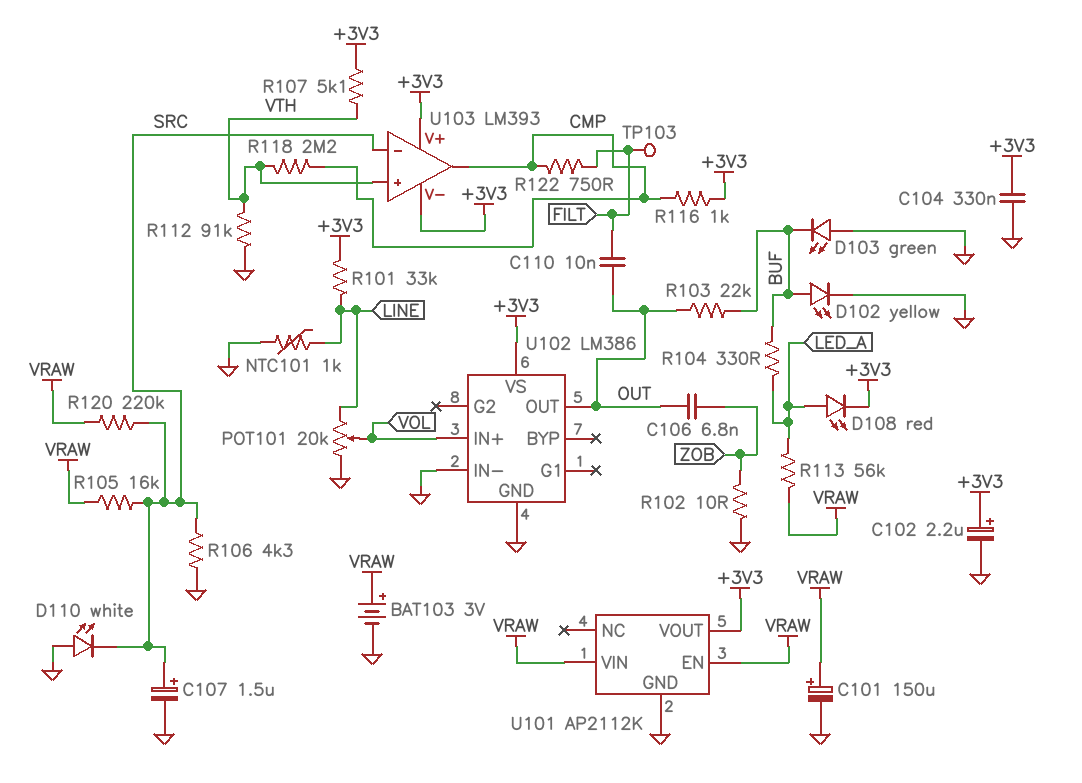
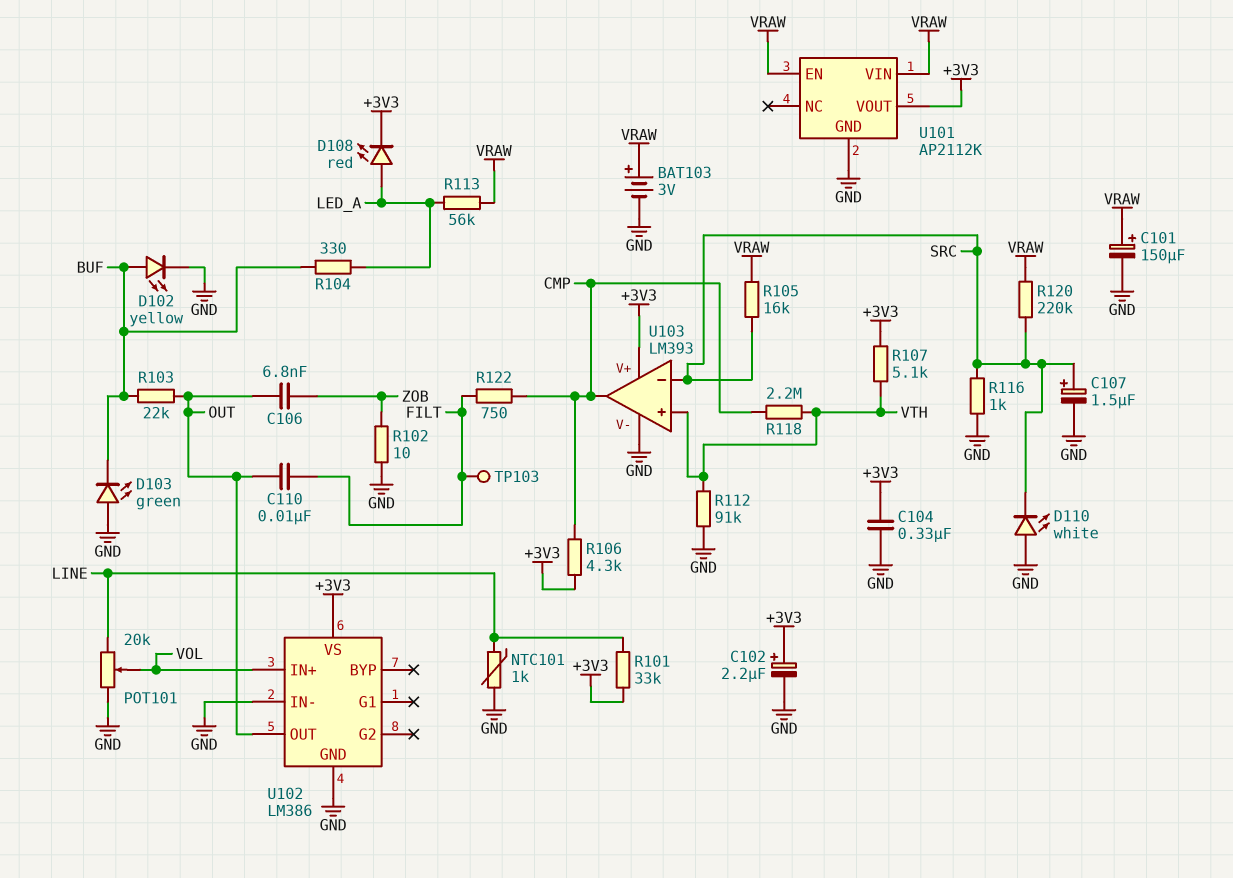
R106: 4.3k (GND, SRC) -> 4.3k (+3V3, CMP)
R116: 1k (+3V3, CMP) -> 1k (GND, SRC)
U103 pin V-: +3V3 -> GND

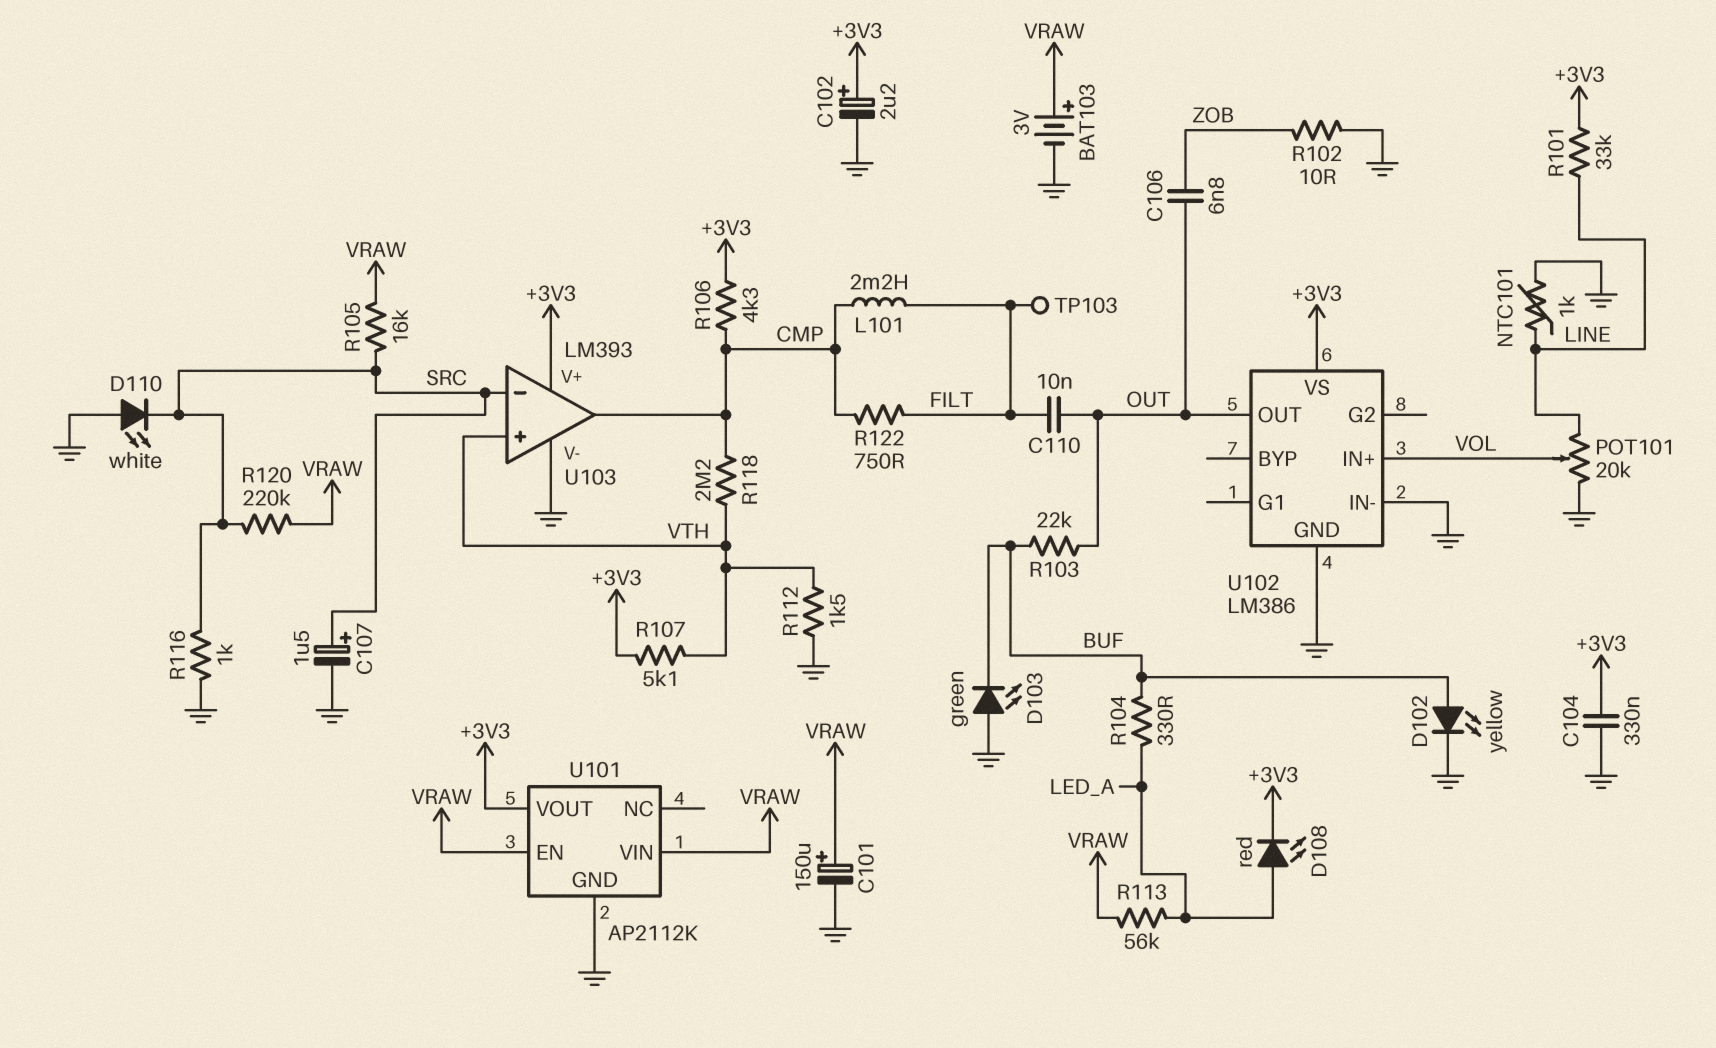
L101: none -> 2.2mH (CMP, FILT)
R112: 91k (GND, VTH) -> 1.5k (GND, VTH)

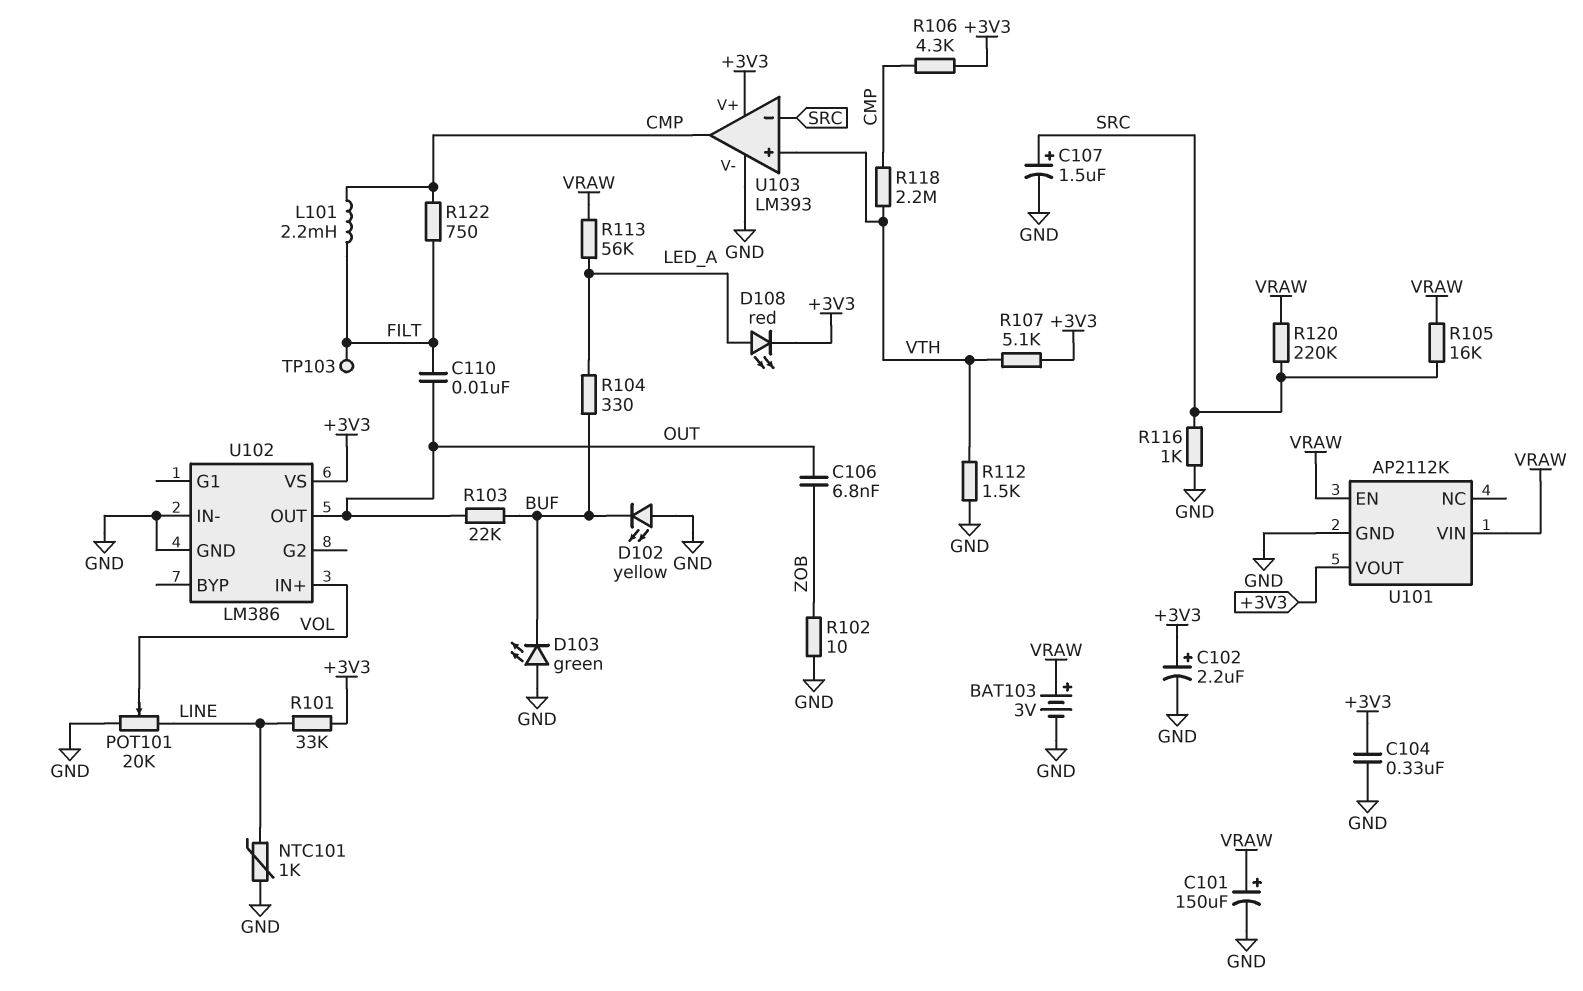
D102: LED yellow (A BUF, K GND) -> LED yellow (A GND, K BUF)
D110: LED white (A GND, K SRC) -> none

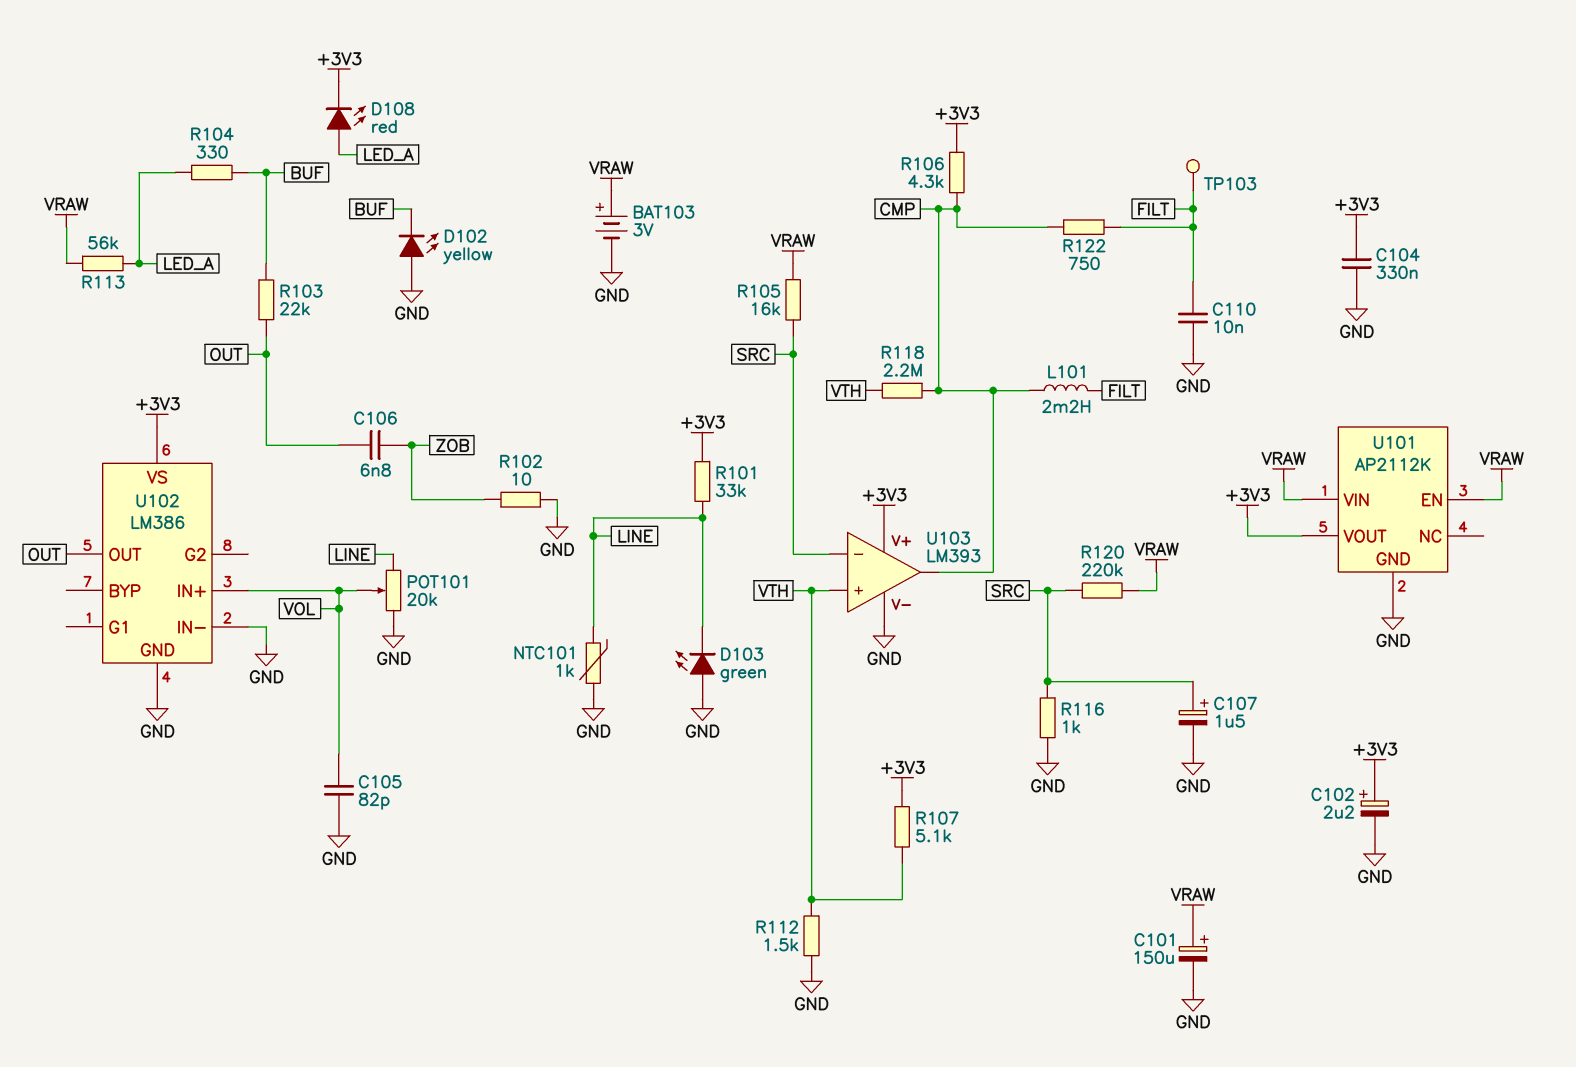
C105: none -> 82pF (GND, VOL)
C110: 10nF (FILT, OUT) -> 10nF (FILT, GND)
D103: LED green (A GND, K BUF) -> LED green (A GND, K LINE)

